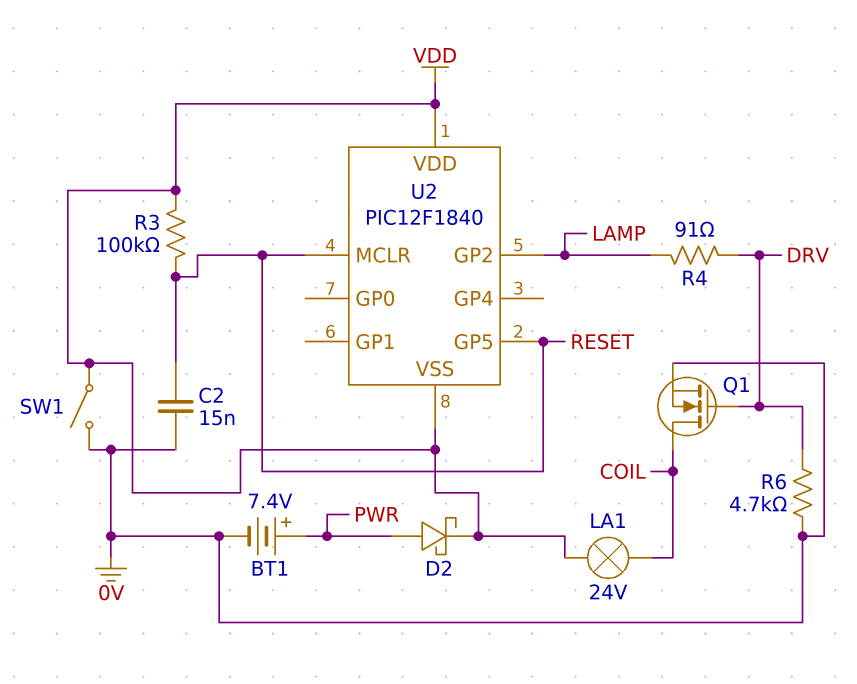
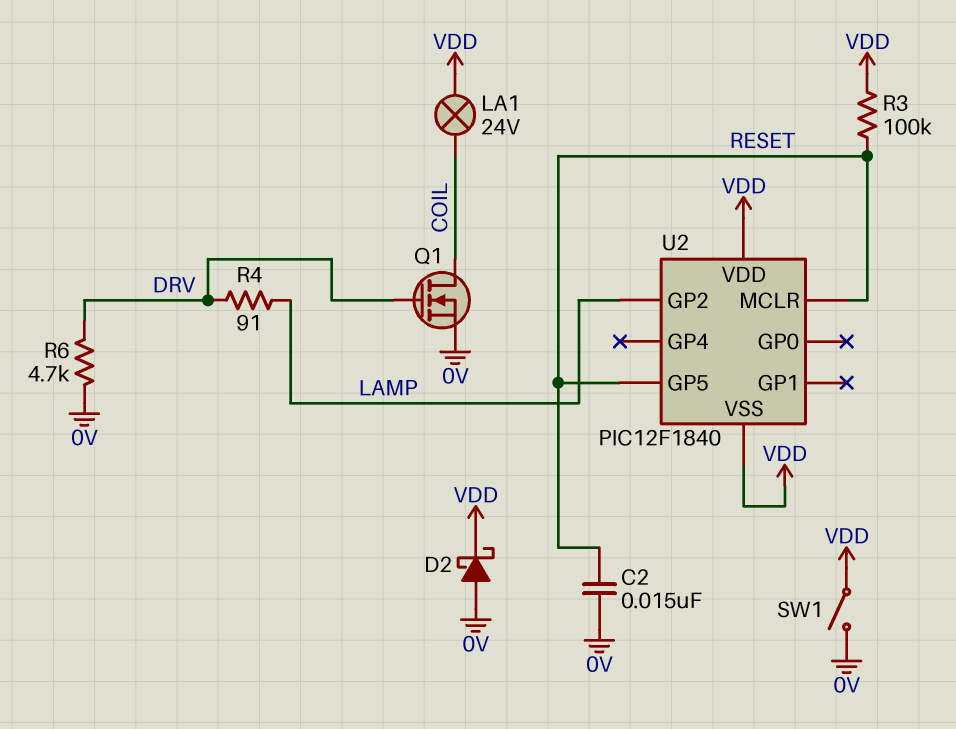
BT1: 7.4V (plus PWR, minus 0V) -> none
D2: schottky (A PWR, K VDD) -> schottky (A 0V, K VDD)

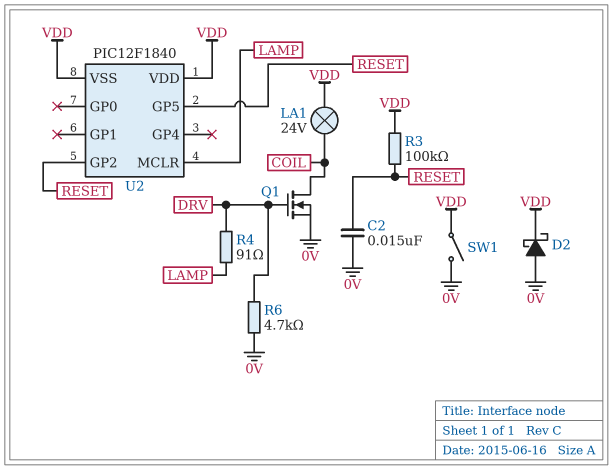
U2 pin GP2: LAMP -> RESET
U2 pin MCLR: RESET -> LAMP

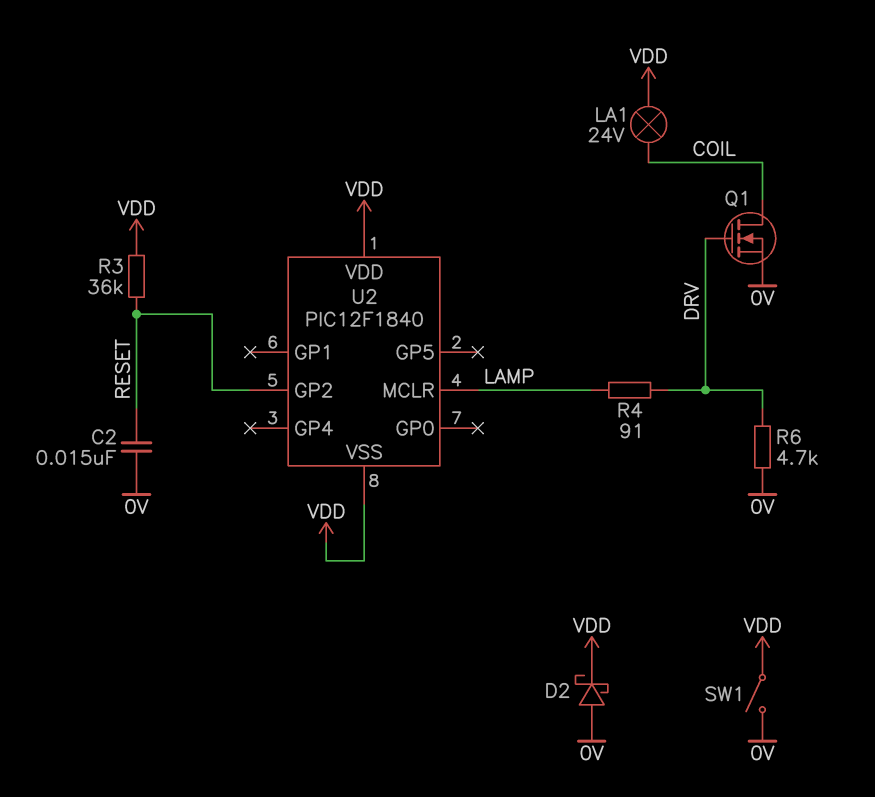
R3: 100k (RESET, VDD) -> 36k (RESET, VDD)
U2 pin GP5: RESET -> none

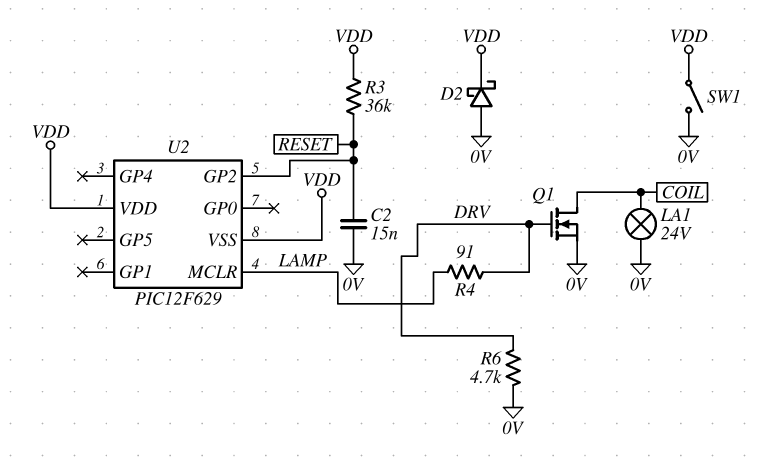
LA1: lamp 24V (COIL, VDD) -> lamp 24V (0V, COIL)
U2: PIC12F1840 -> PIC12F629

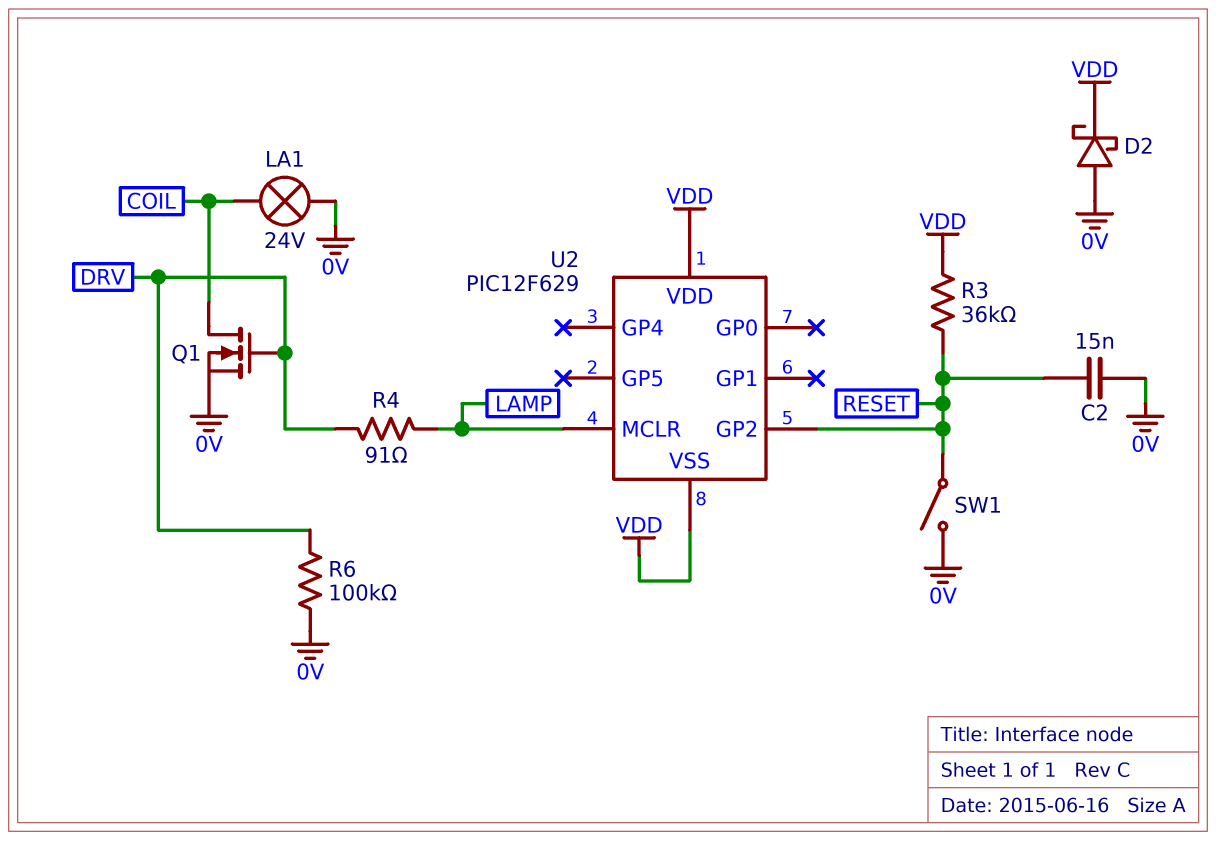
R6: 4.7k (0V, DRV) -> 100k (0V, DRV)
SW1: switch (0V, VDD) -> switch (0V, RESET)

